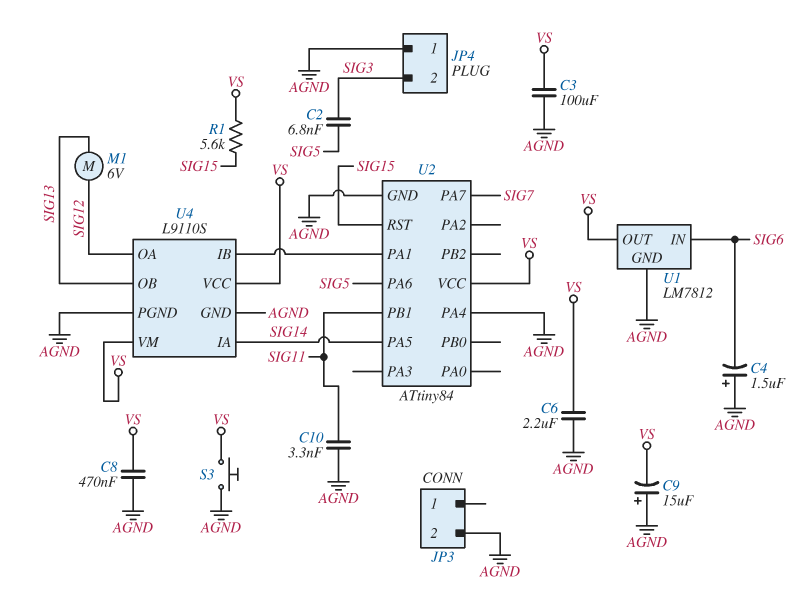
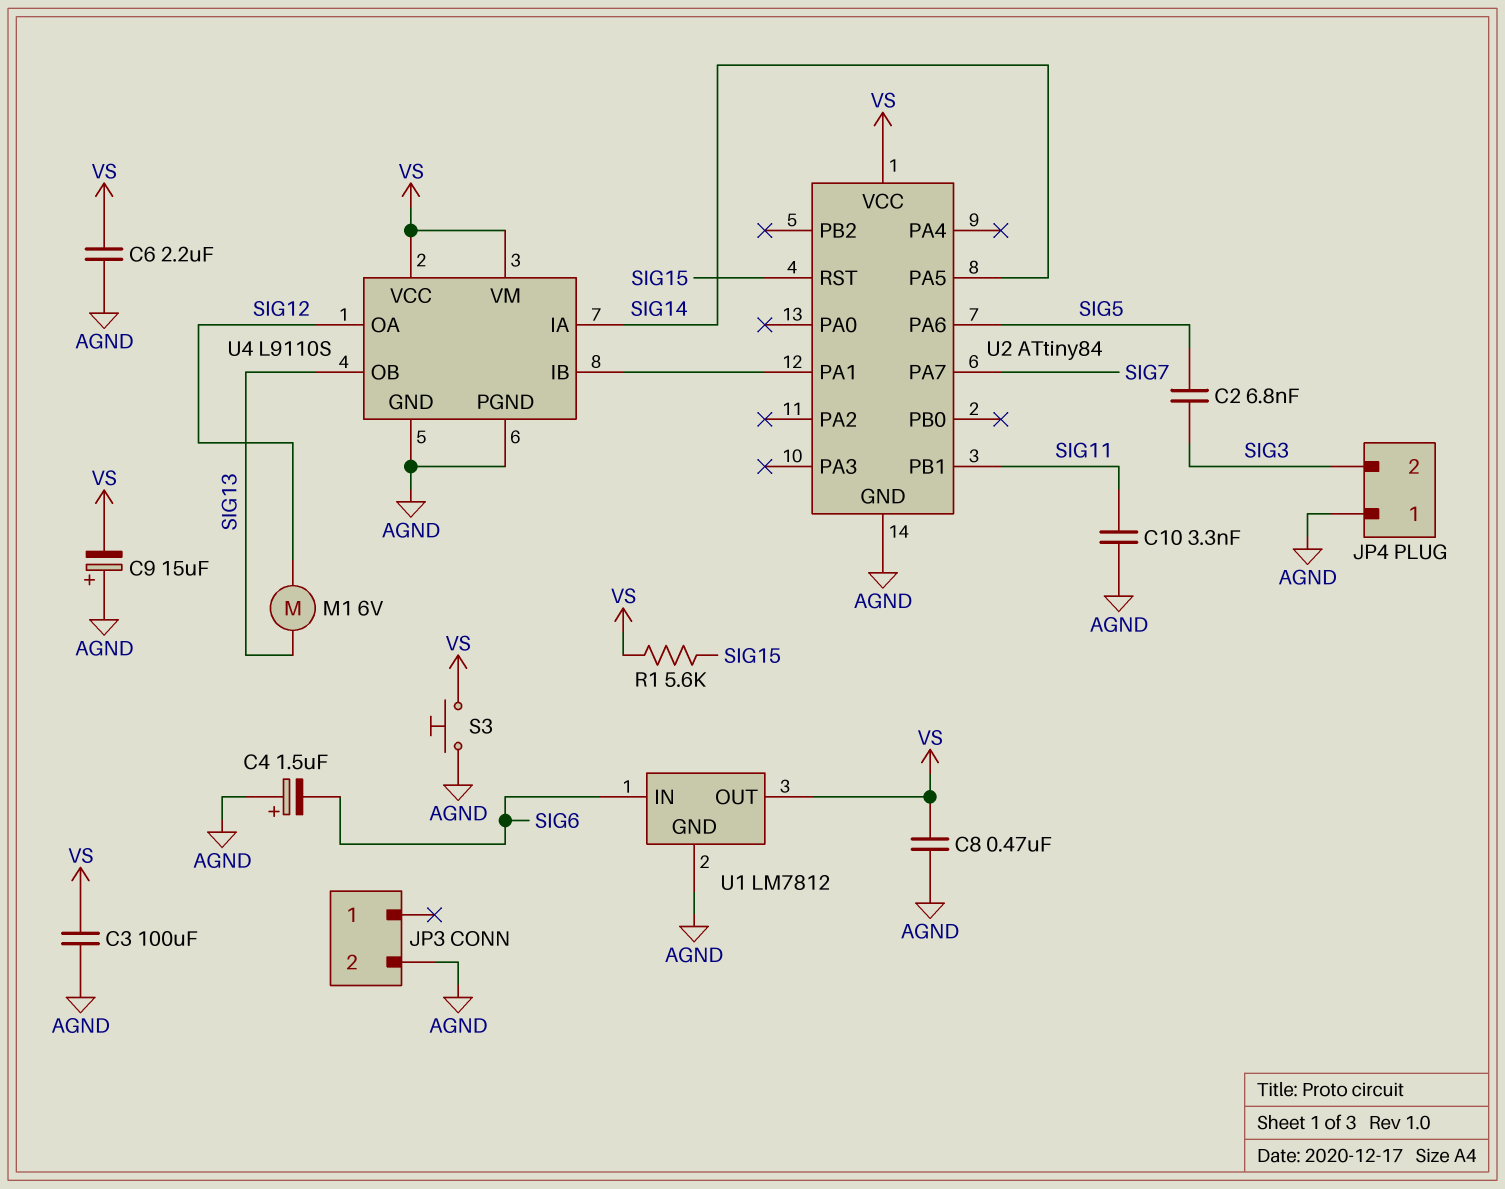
U2 pin PA4: AGND -> none

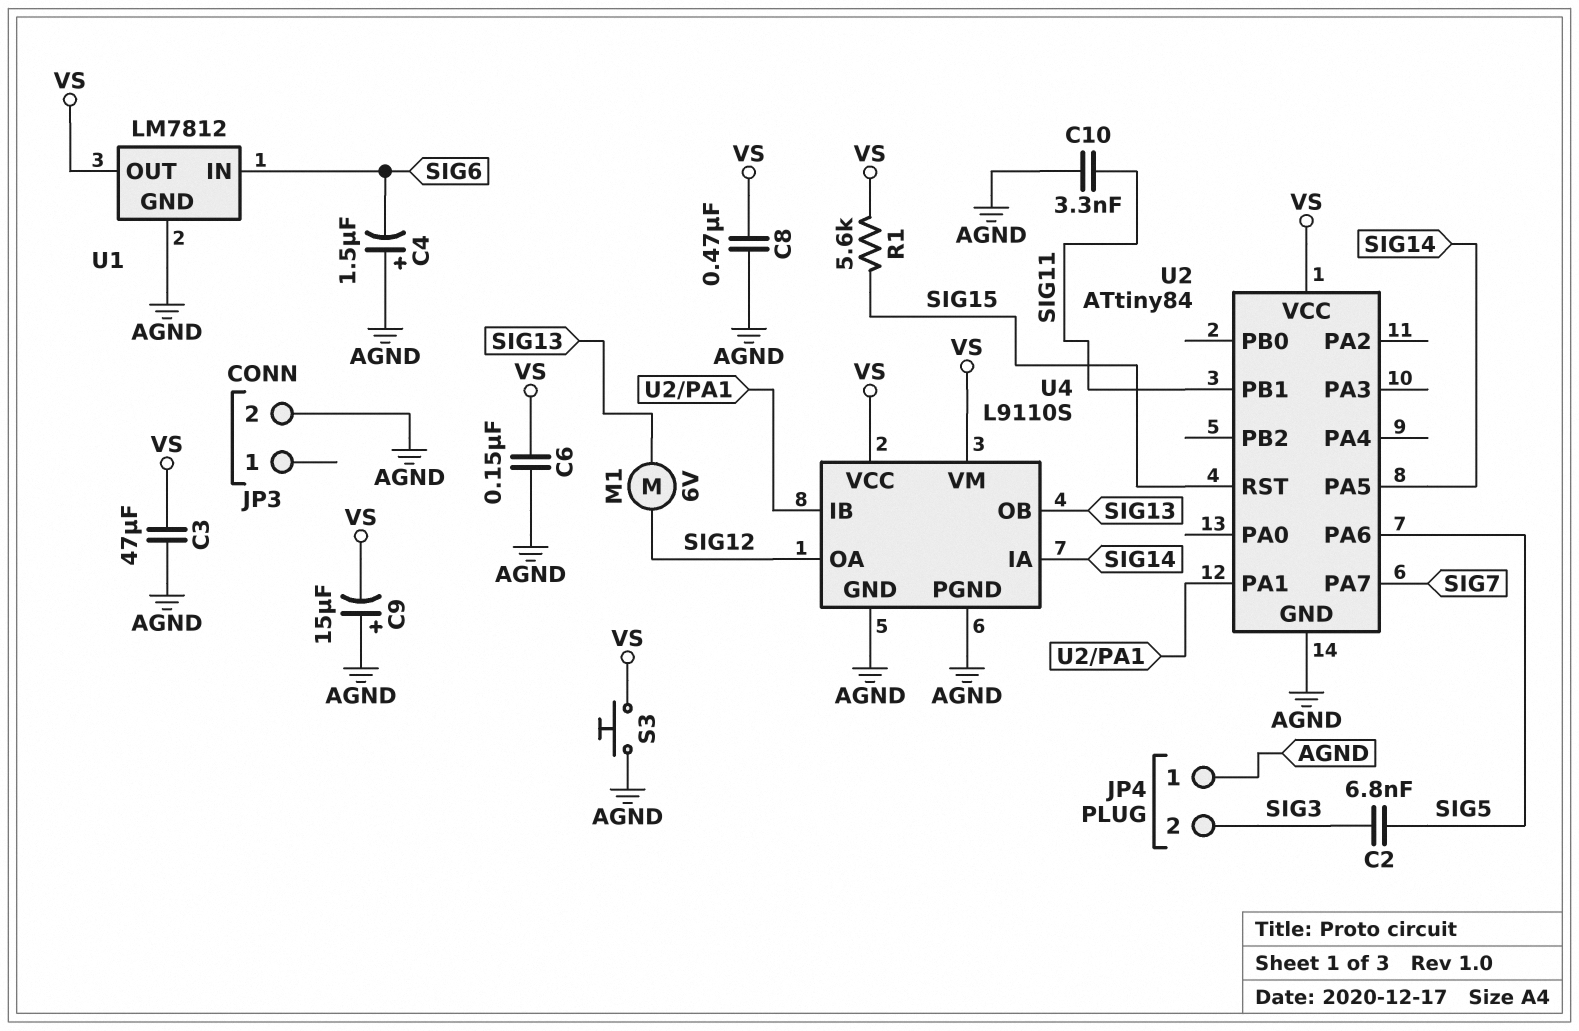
C3: 100uF (AGND, VS) -> 47uF (AGND, VS)
C6: 2.2uF (AGND, VS) -> 150nF (AGND, VS)

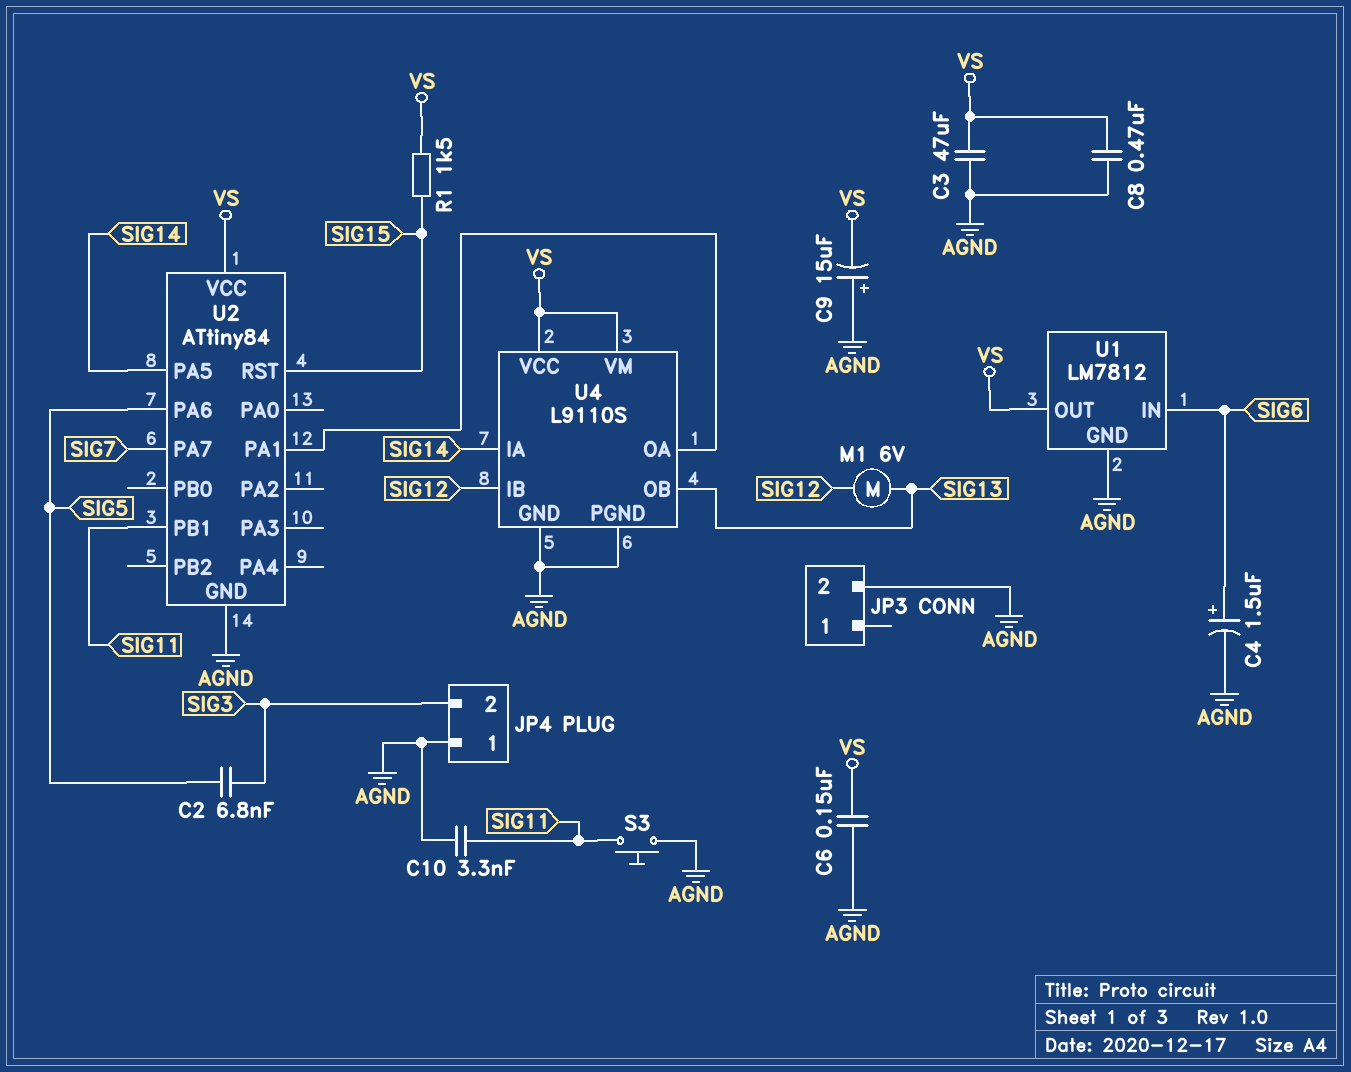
C4: 1.5uF (plus AGND, minus SIG6) -> 1.5uF (plus SIG6, minus AGND)
R1: 5.6k (SIG15, VS) -> 1.5k (SIG15, VS)
S3: button (AGND, VS) -> button (AGND, SIG11)
U4 pin IB: U2/PA1 -> SIG12
U4 pin OA: SIG12 -> U2/PA1

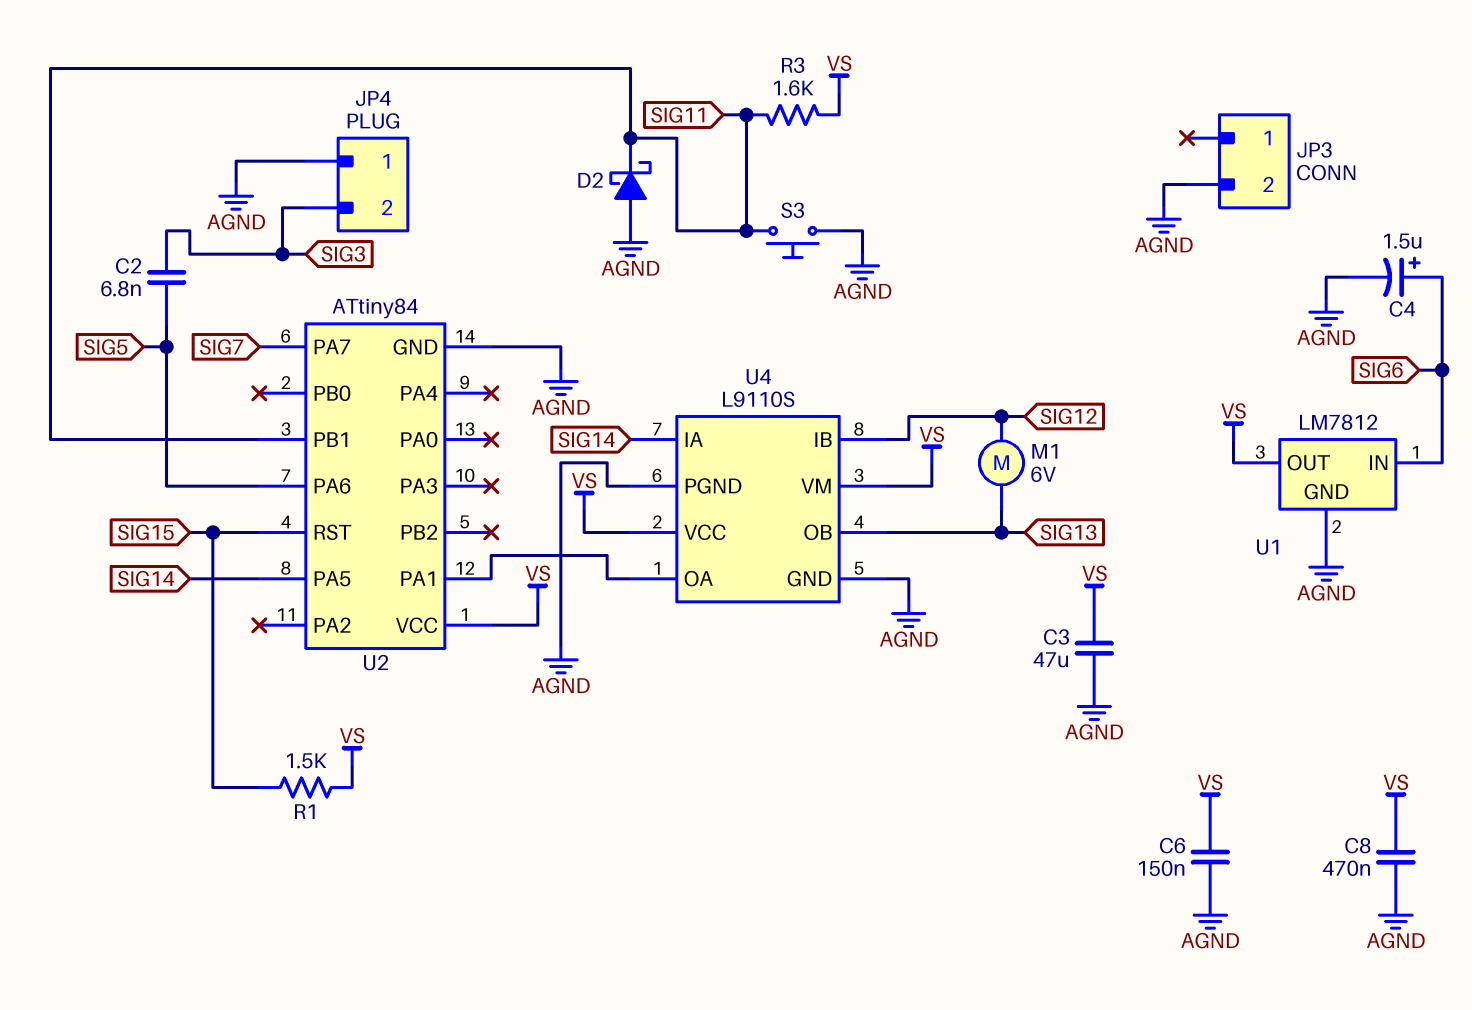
C9: 15uF (plus AGND, minus VS) -> none
C10: 3.3nF (AGND, SIG11) -> none
D2: none -> schottky (A AGND, K SIG11)
R3: none -> 1.6k (SIG11, VS)

